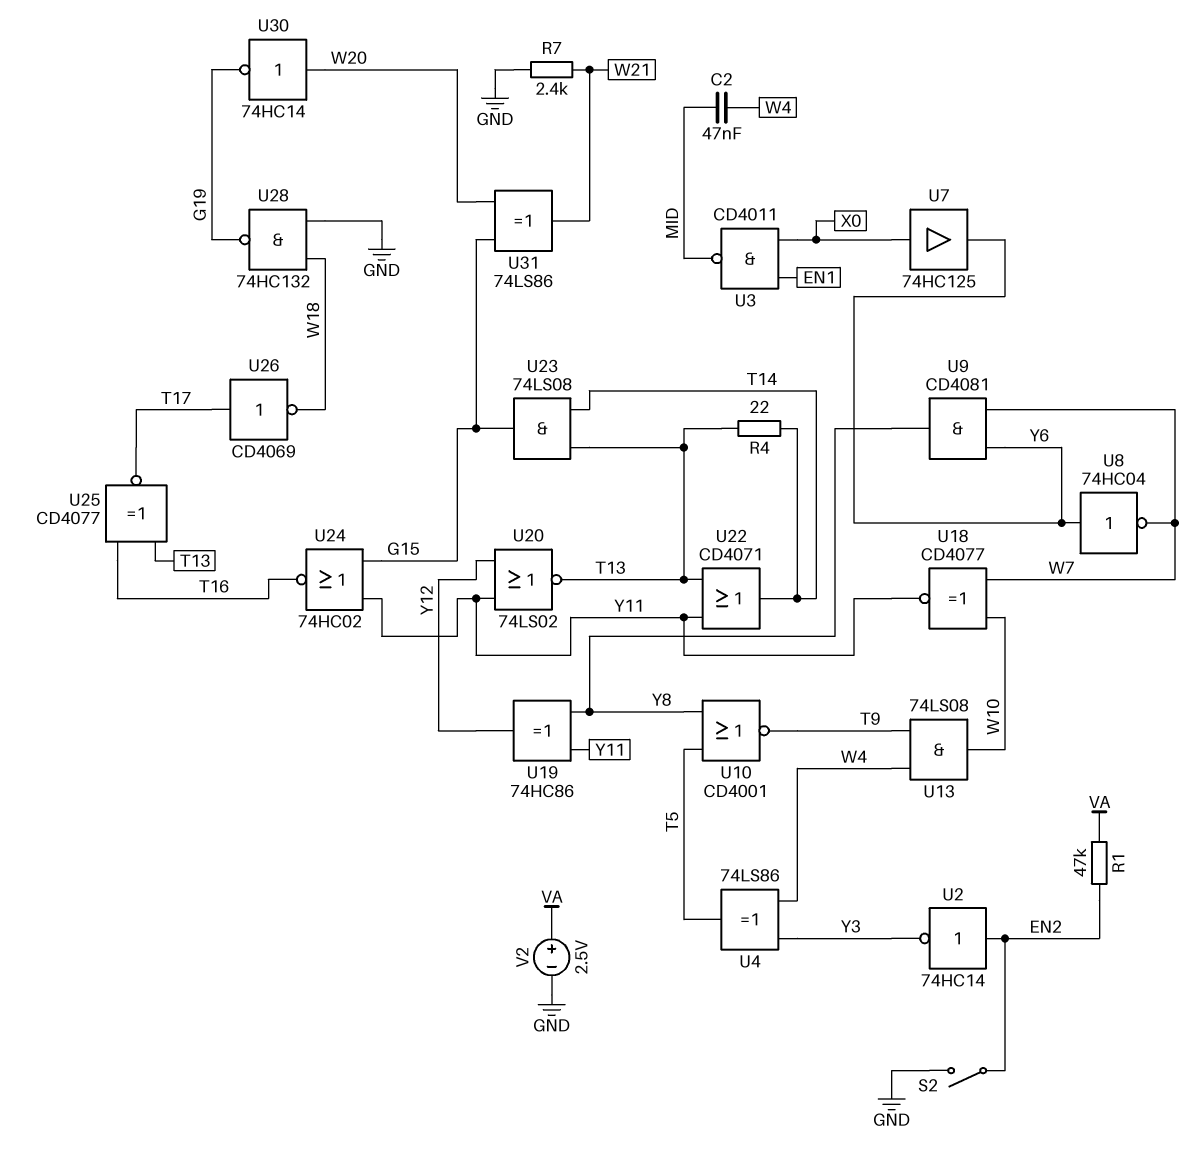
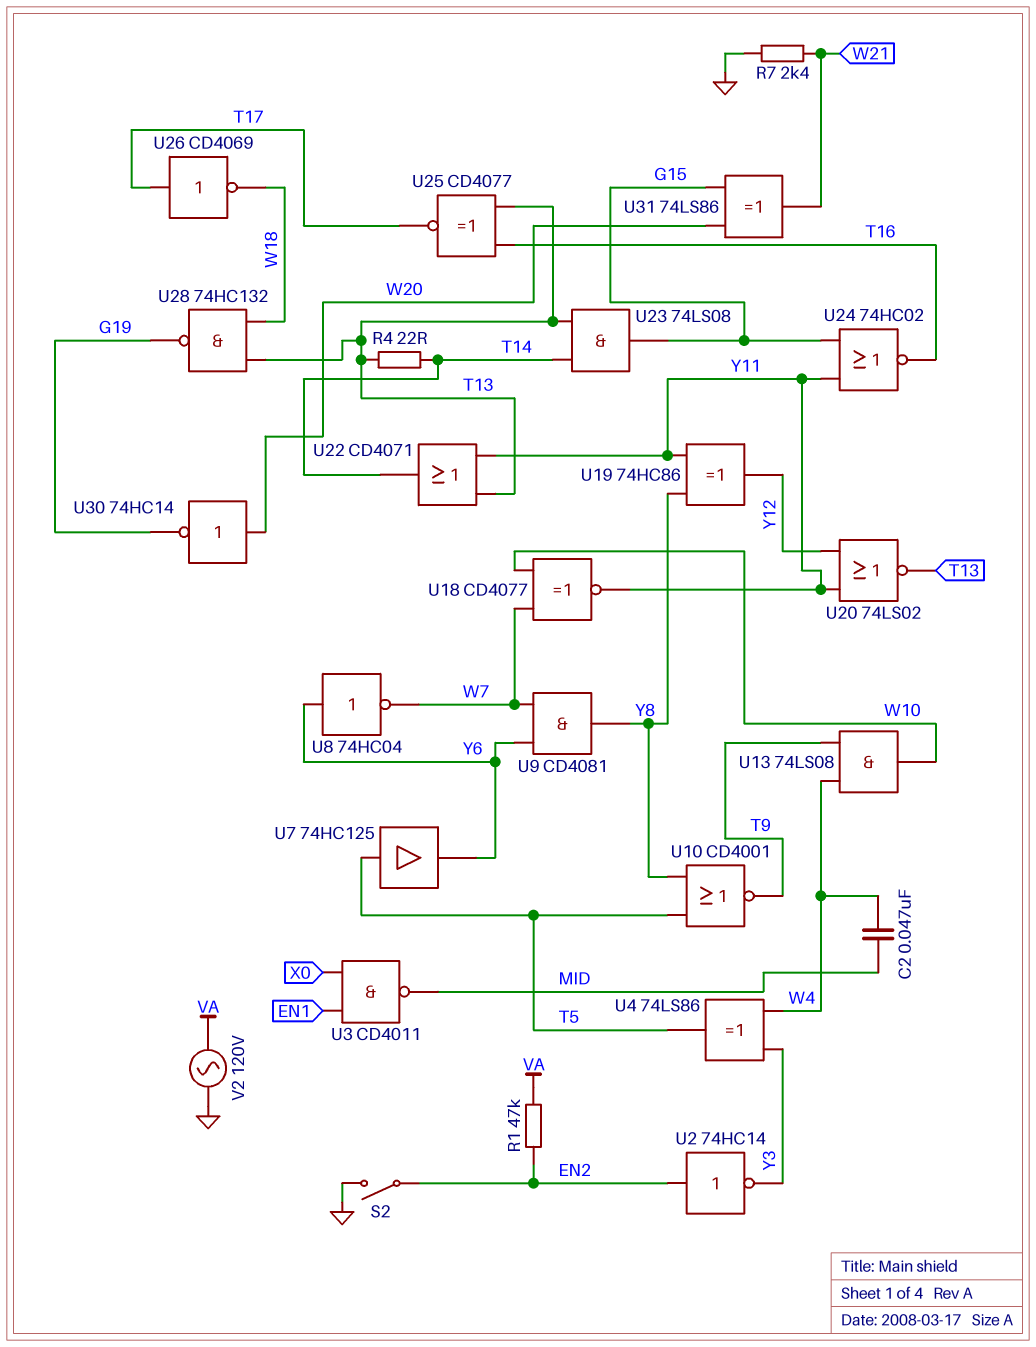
U7: buffer 74HC125 (in X0, out Y6) -> buffer 74HC125 (in T5, out Y6)
U28: NAND 74HC132 (in GND, in W18, out G19) -> NAND 74HC132 (in T13, in W18, out G19)
V2: 2.5V (plus VA, minus GND) -> AC 120V (GND, VA)

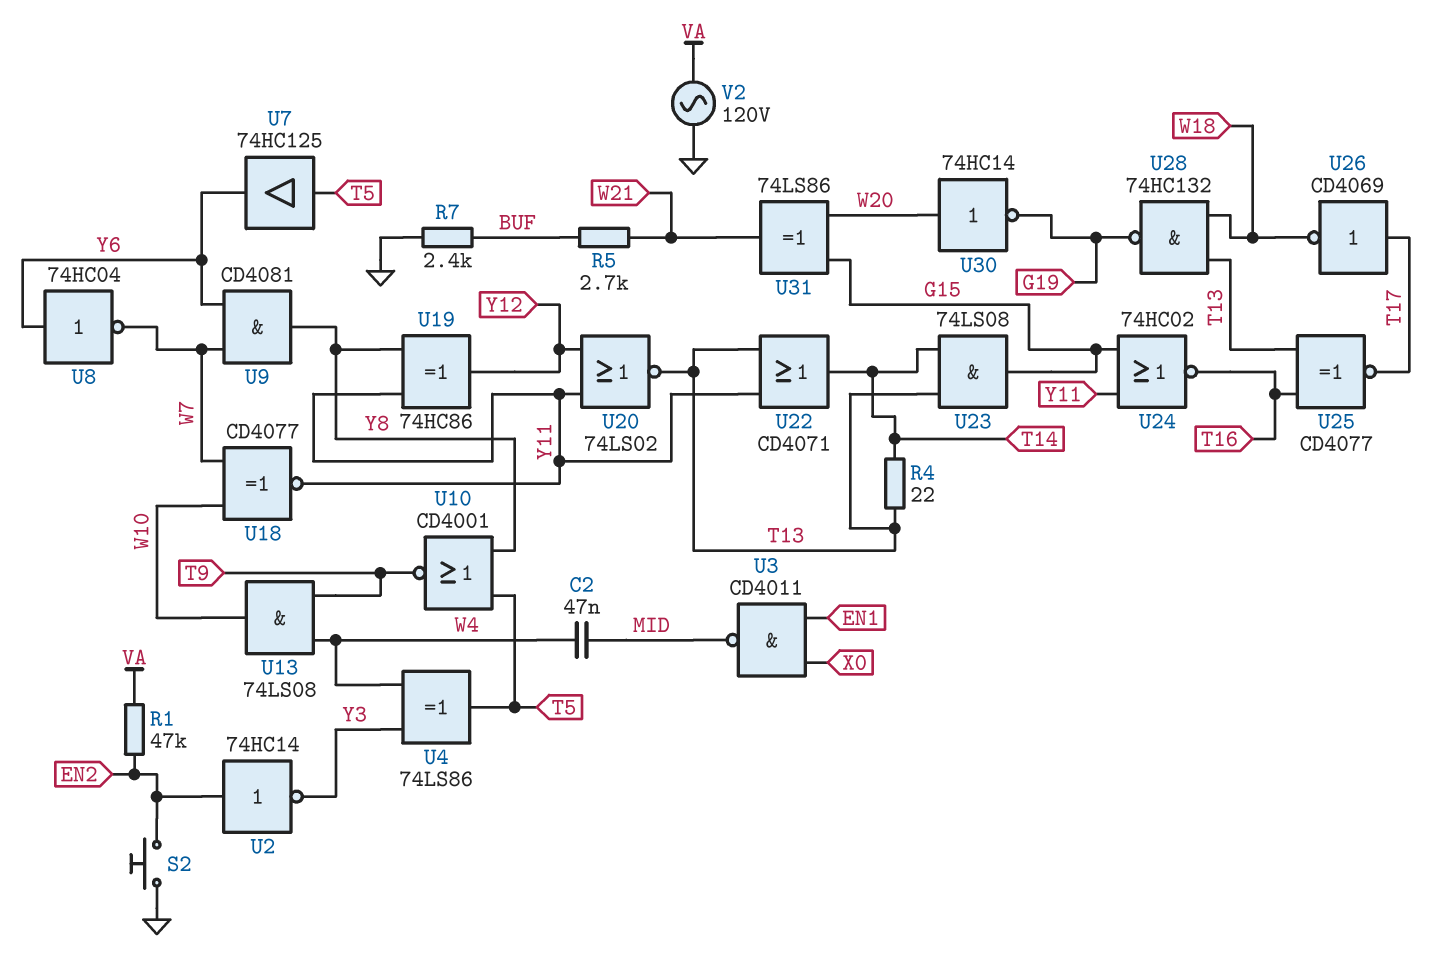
R5: none -> 2.7k (BUF, W21)
R7: 2.4k (GND, W21) -> 2.4k (BUF, GND)
S2: switch (EN2, GND) -> button (EN2, GND)

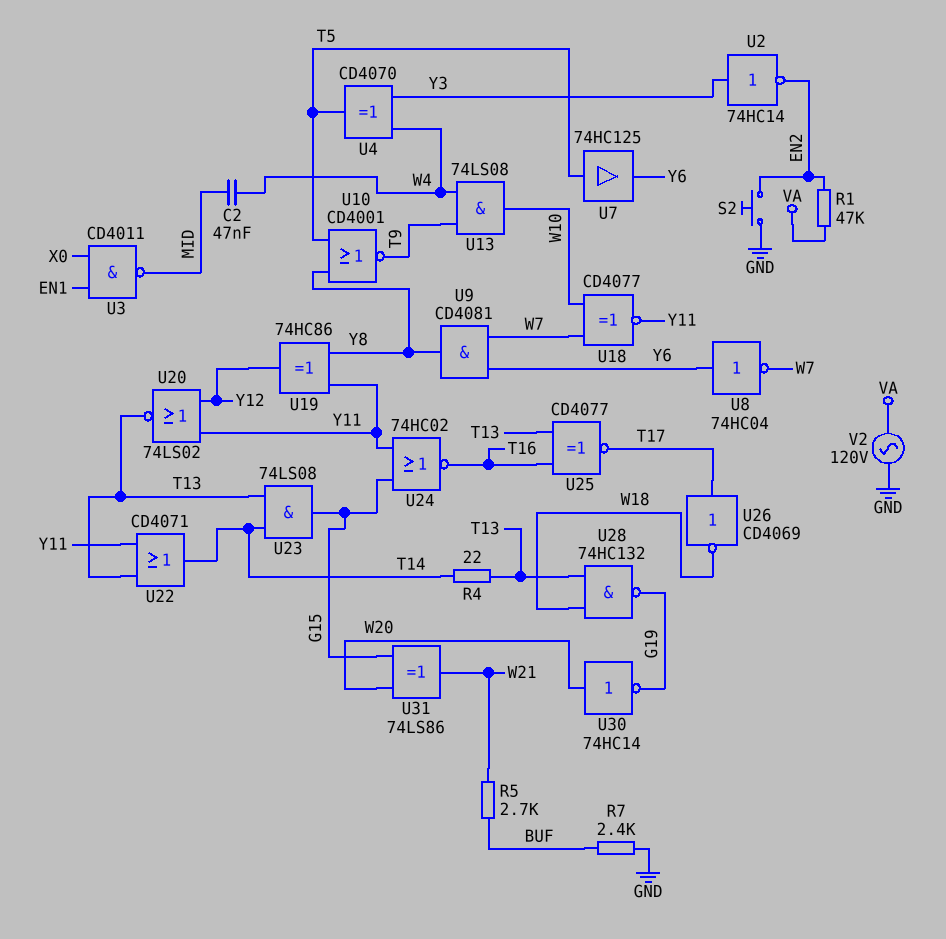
U2: NOT 74HC14 (in EN2, out Y3) -> NOT 74HC14 (in Y3, out EN2)
U4: XOR 74LS86 (in W4, in Y3, out T5) -> XOR CD4070 (in W4, in Y3, out T5)

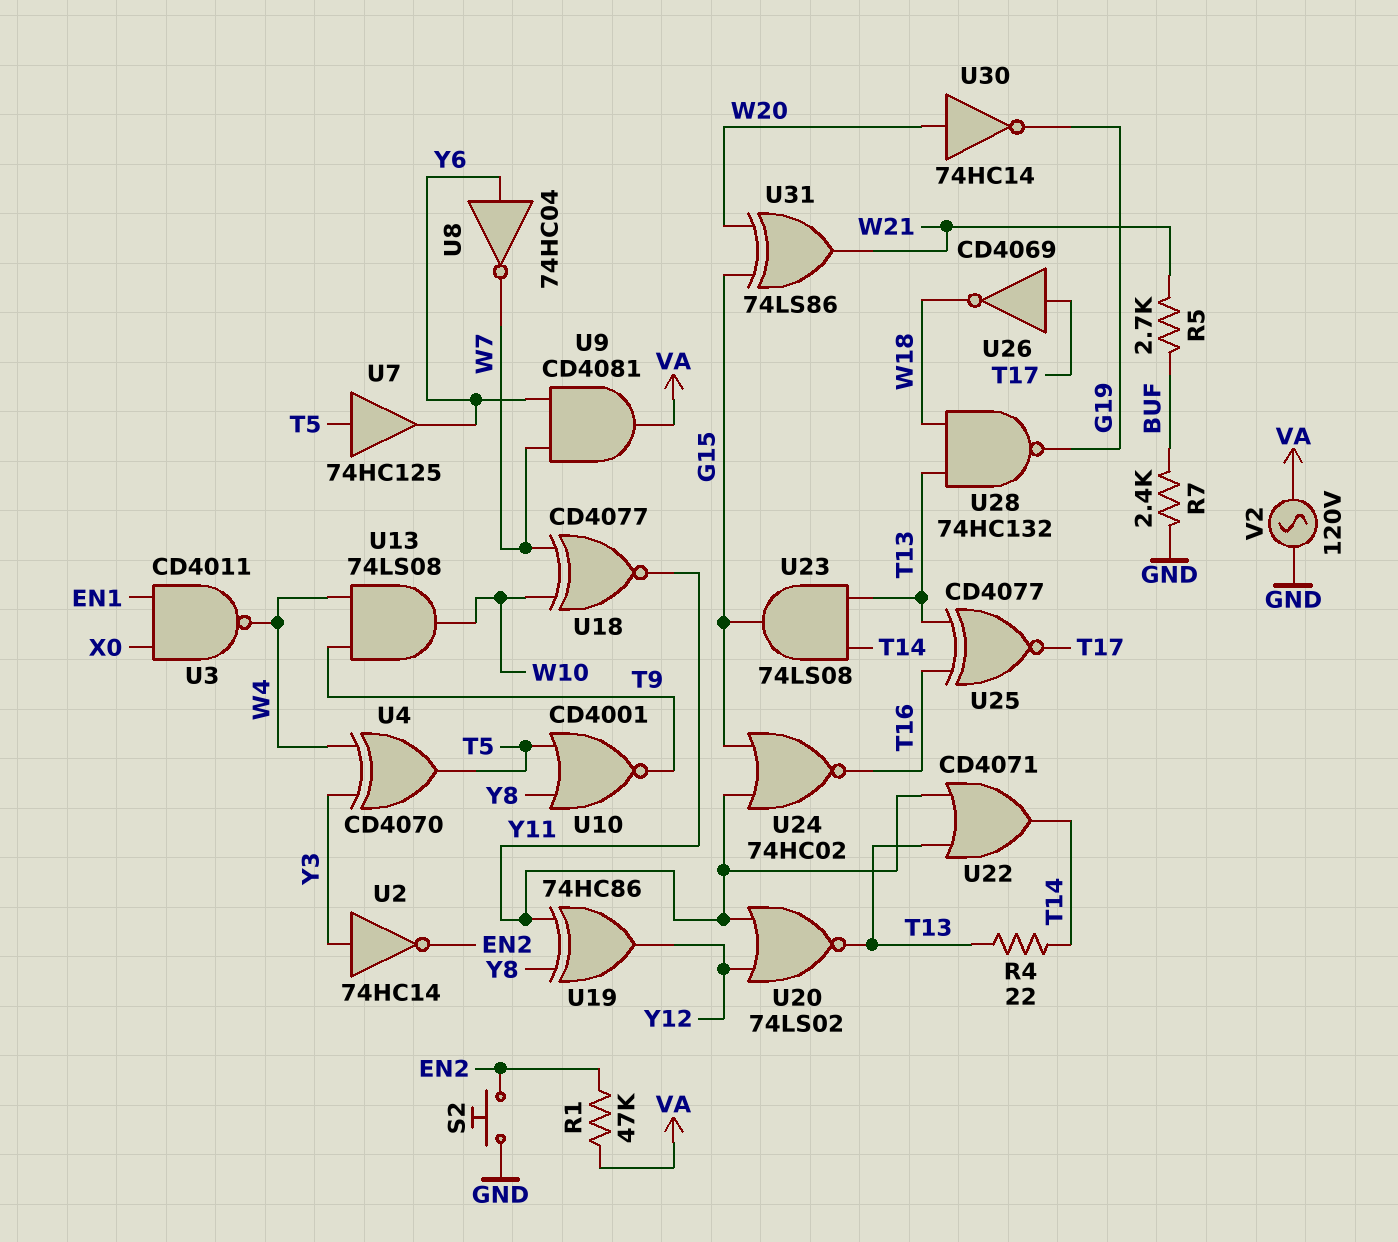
C2: 47nF (MID, W4) -> none
U3: NAND CD4011 (in EN1, in X0, out MID) -> NAND CD4011 (in EN1, in X0, out W4)
U9: AND CD4081 (in W7, in Y6, out Y8) -> AND CD4081 (in W7, in Y6, out VA)

